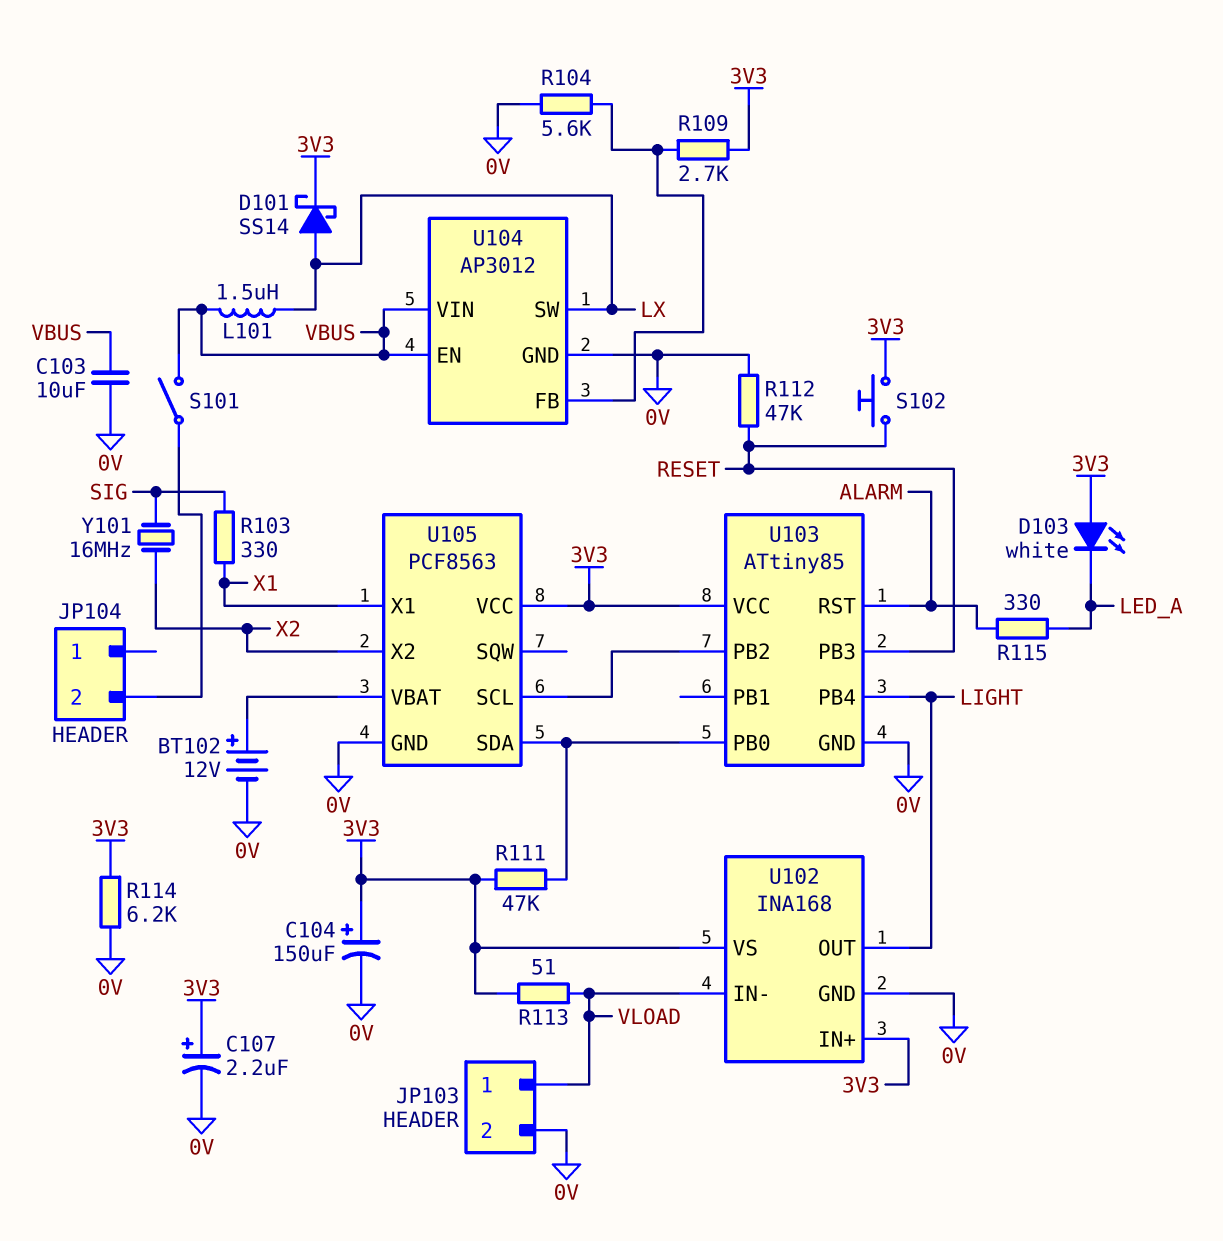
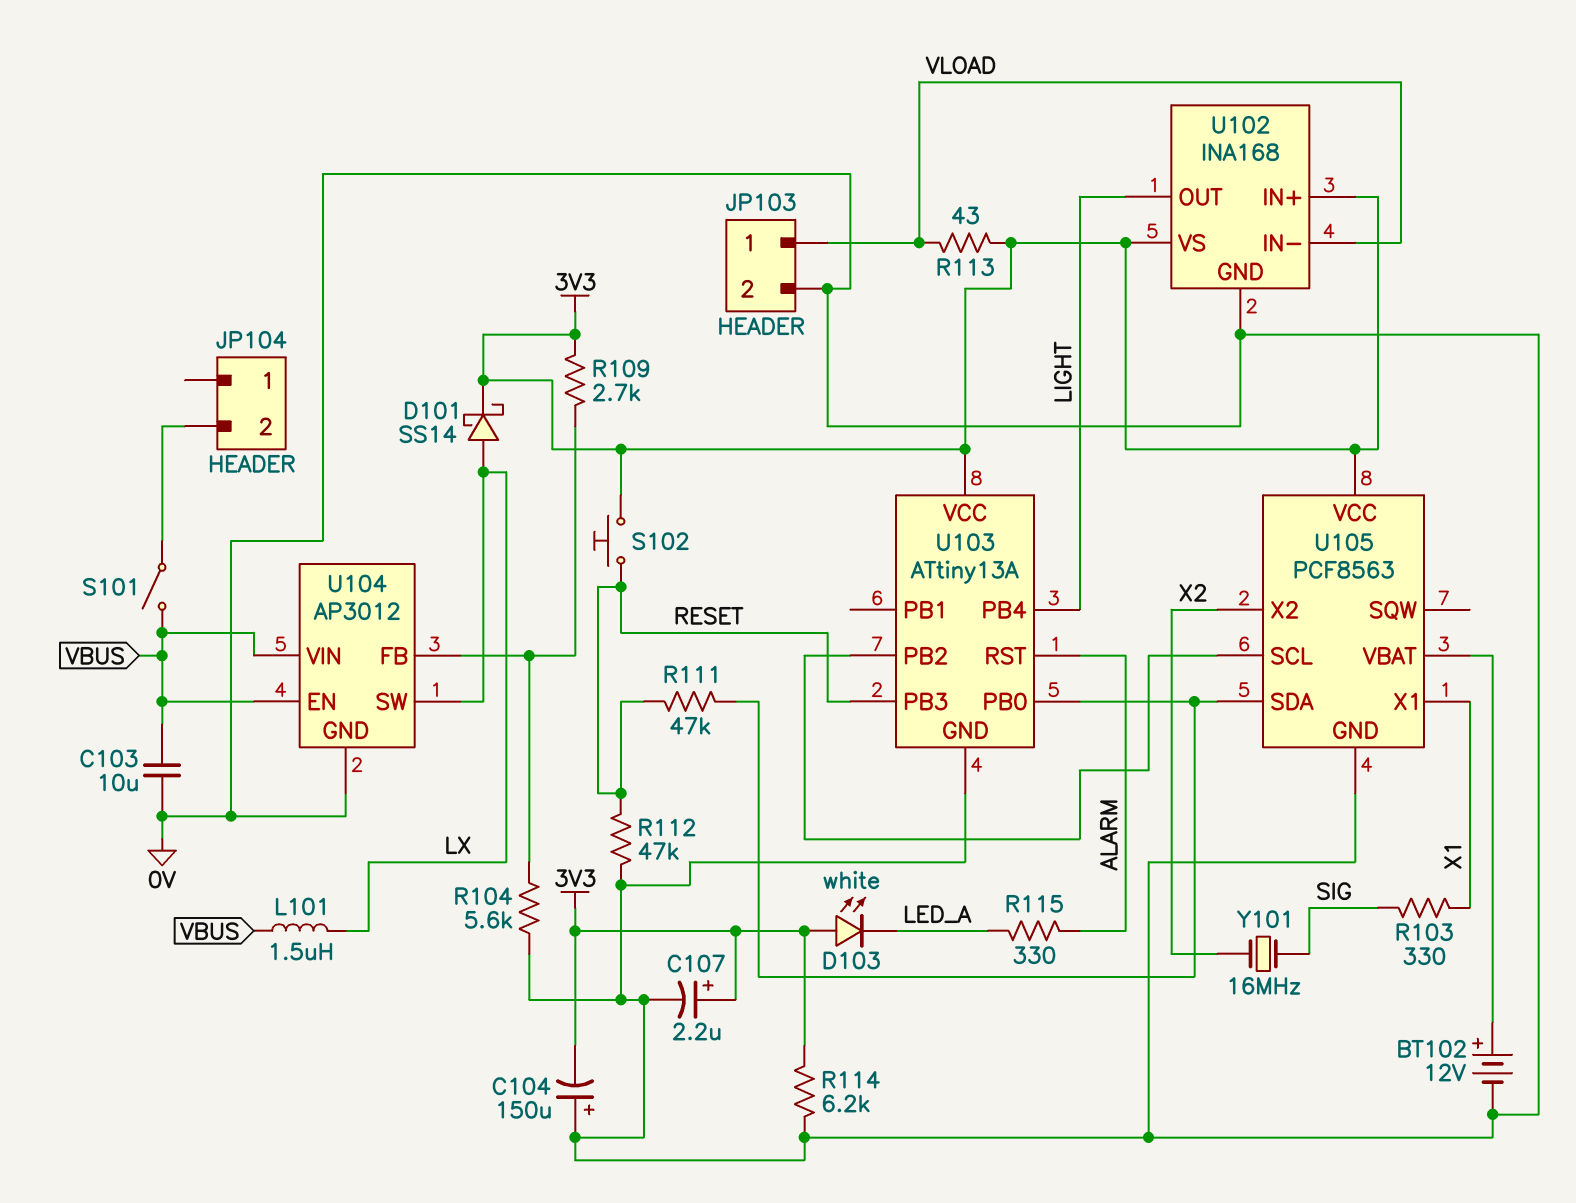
C104: 150uF (plus 3V3, minus 0V) -> 150uF (plus 0V, minus 3V3)
R111: 47k (3V3, U103/PB0) -> 47k (RESET, U103/PB0)
R113: 51 (3V3, VLOAD) -> 43 (3V3, VLOAD)
U103: ATtiny85 -> ATtiny13A

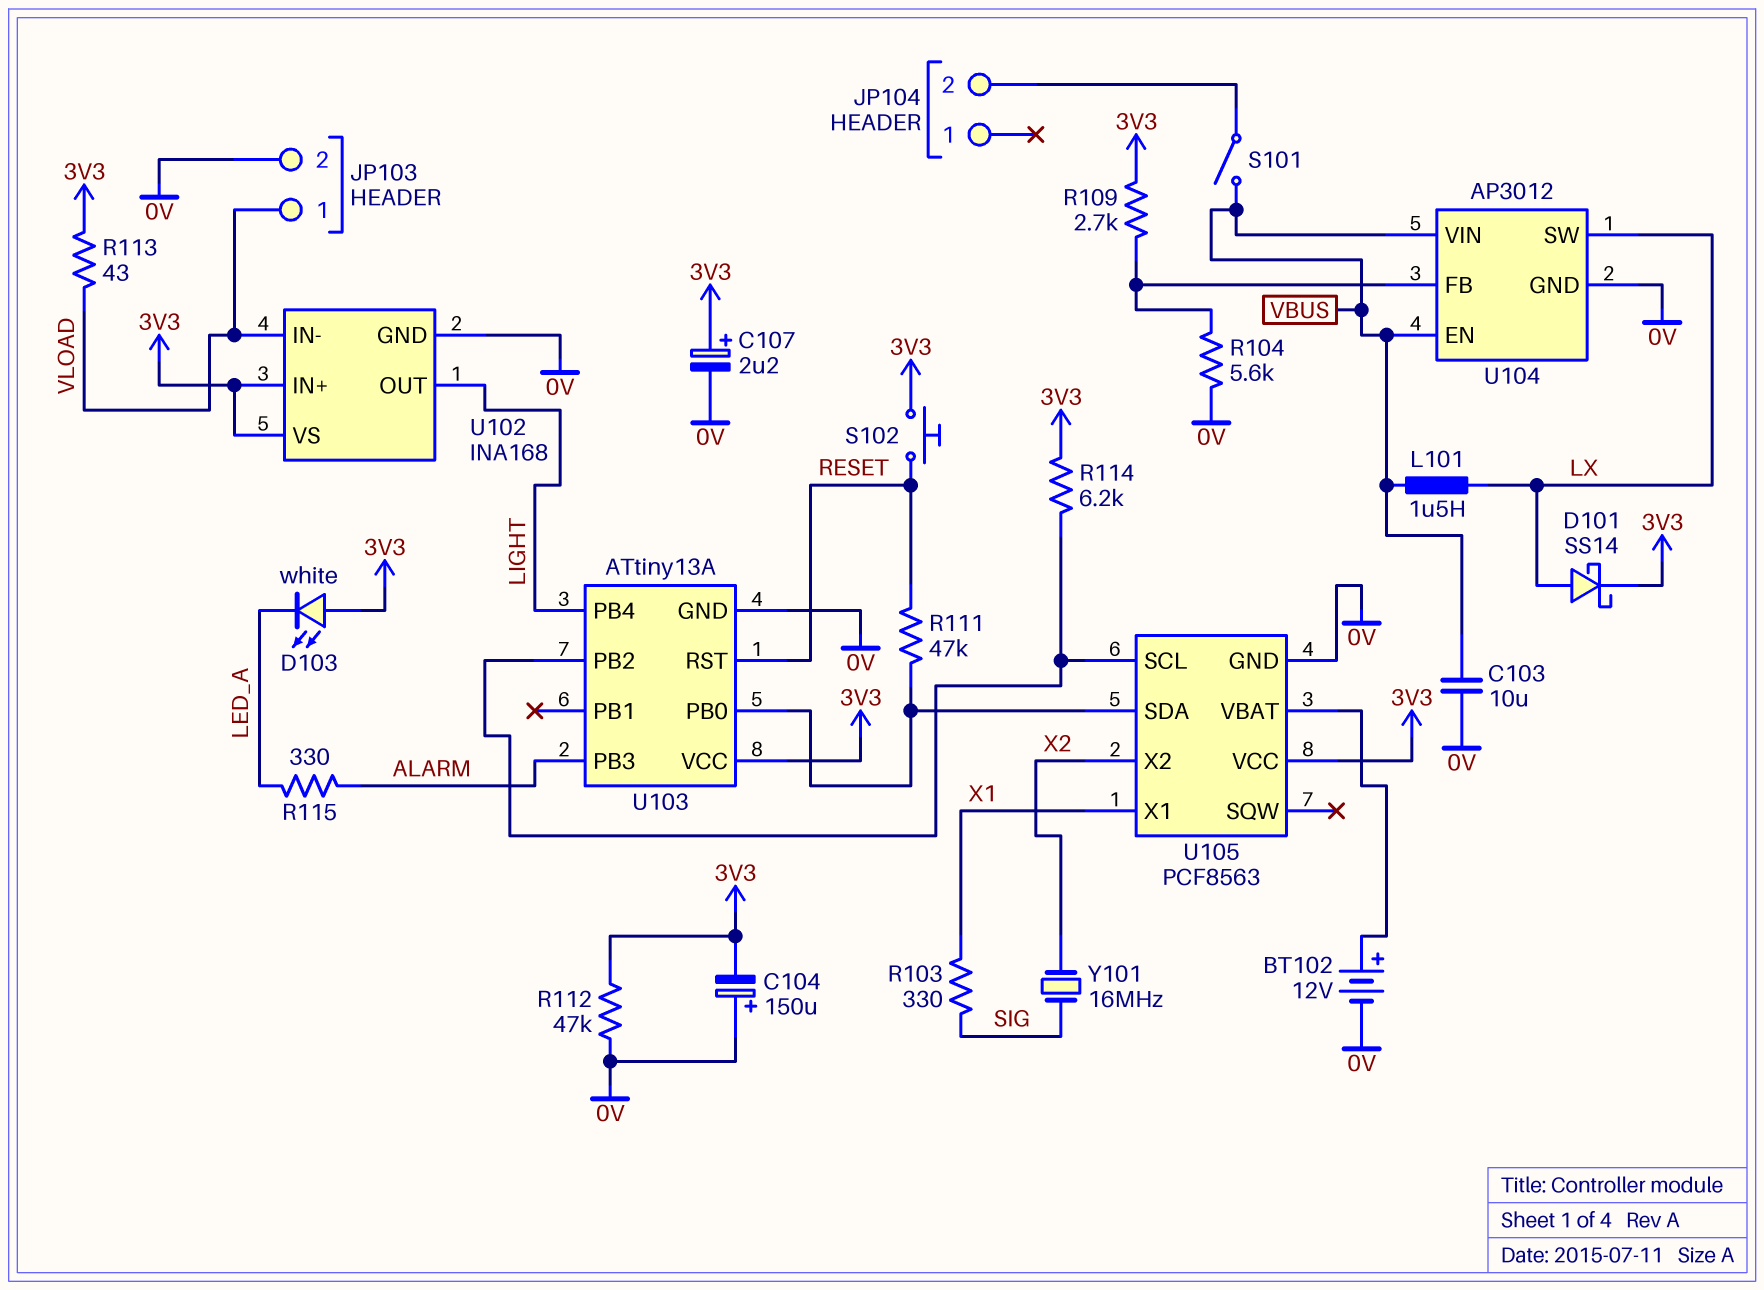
R112: 47k (0V, RESET) -> 47k (0V, 3V3)
R114: 6.2k (0V, 3V3) -> 6.2k (3V3, U103/PB2)
U103 pin PB3: RESET -> ALARM
U103 pin RST: ALARM -> RESET

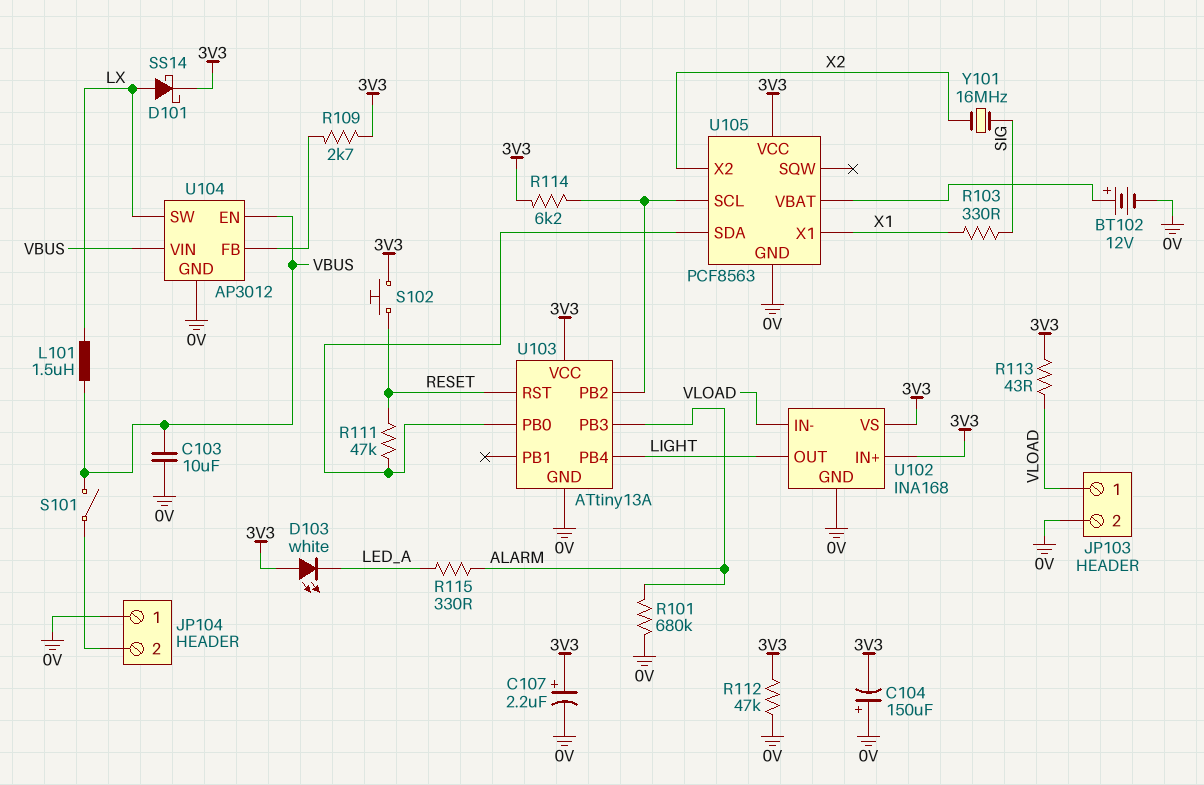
JP104 pin 1: none -> 0V
R101: none -> 680k (0V, ALARM)
R104: 5.6k (0V, U104/FB) -> none

